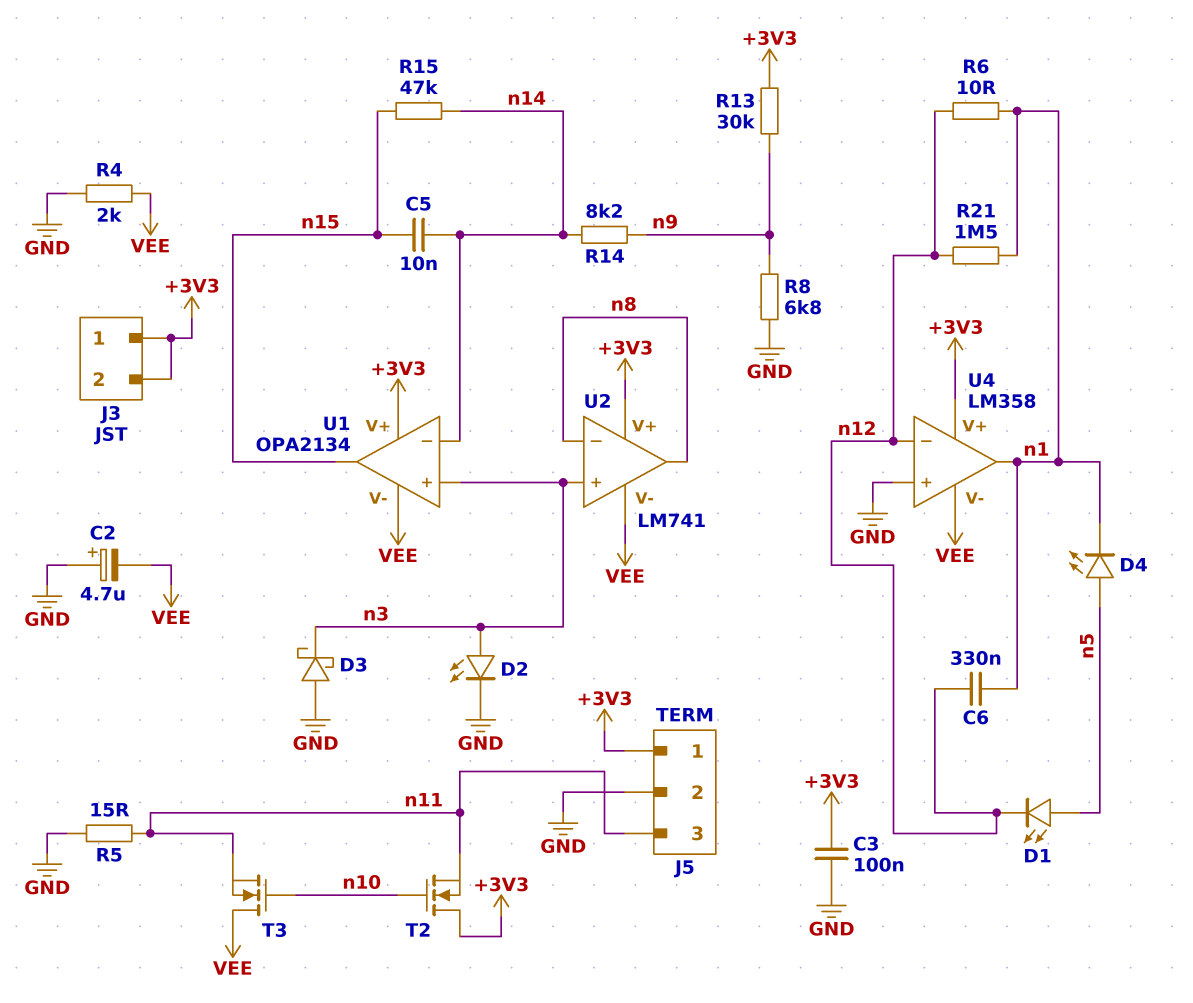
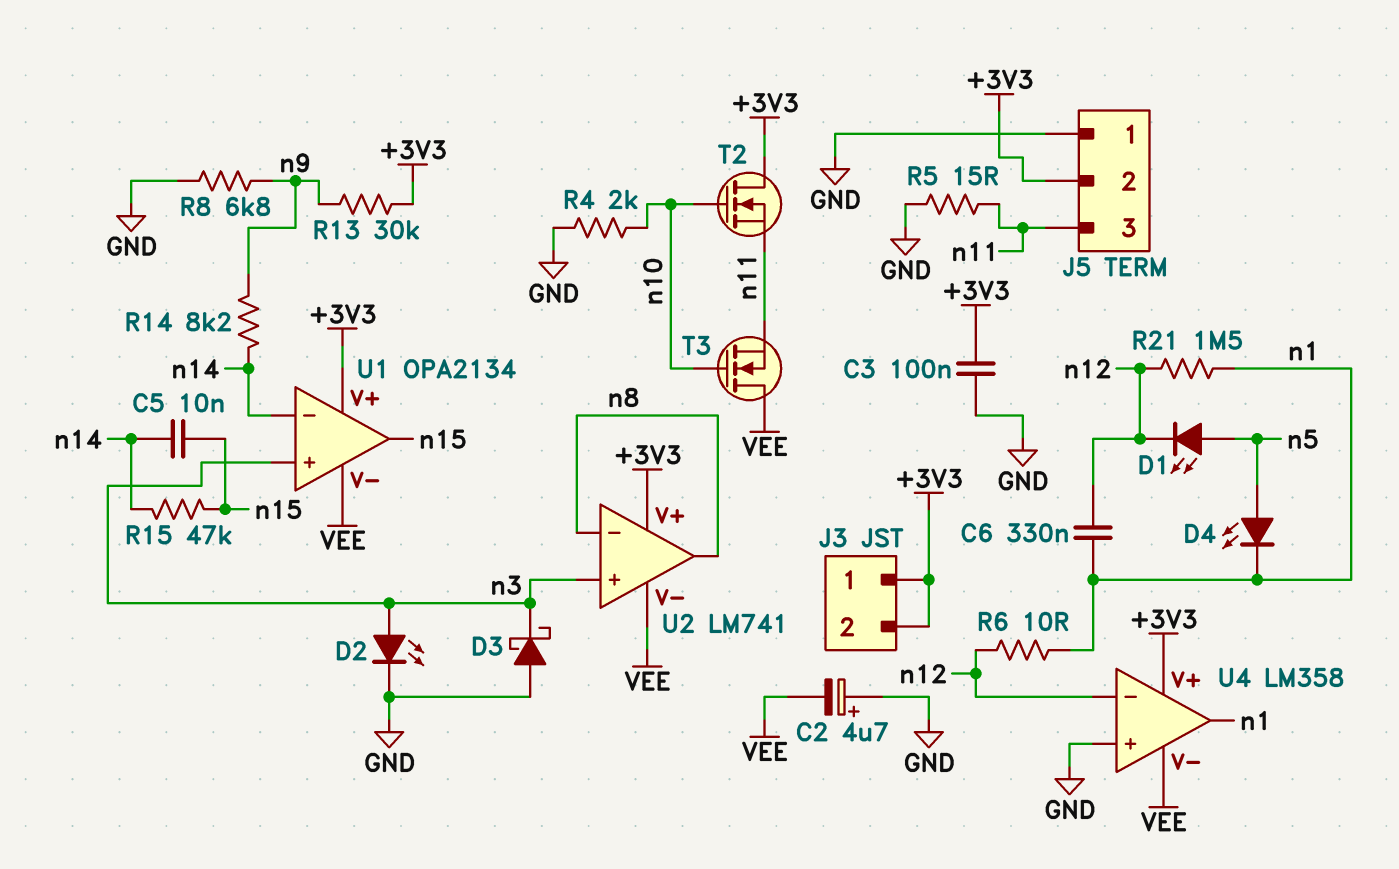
J5 pin 1: +3V3 -> GND
J5 pin 2: GND -> +3V3
R4: 2k (GND, VEE) -> 2k (GND, n10)

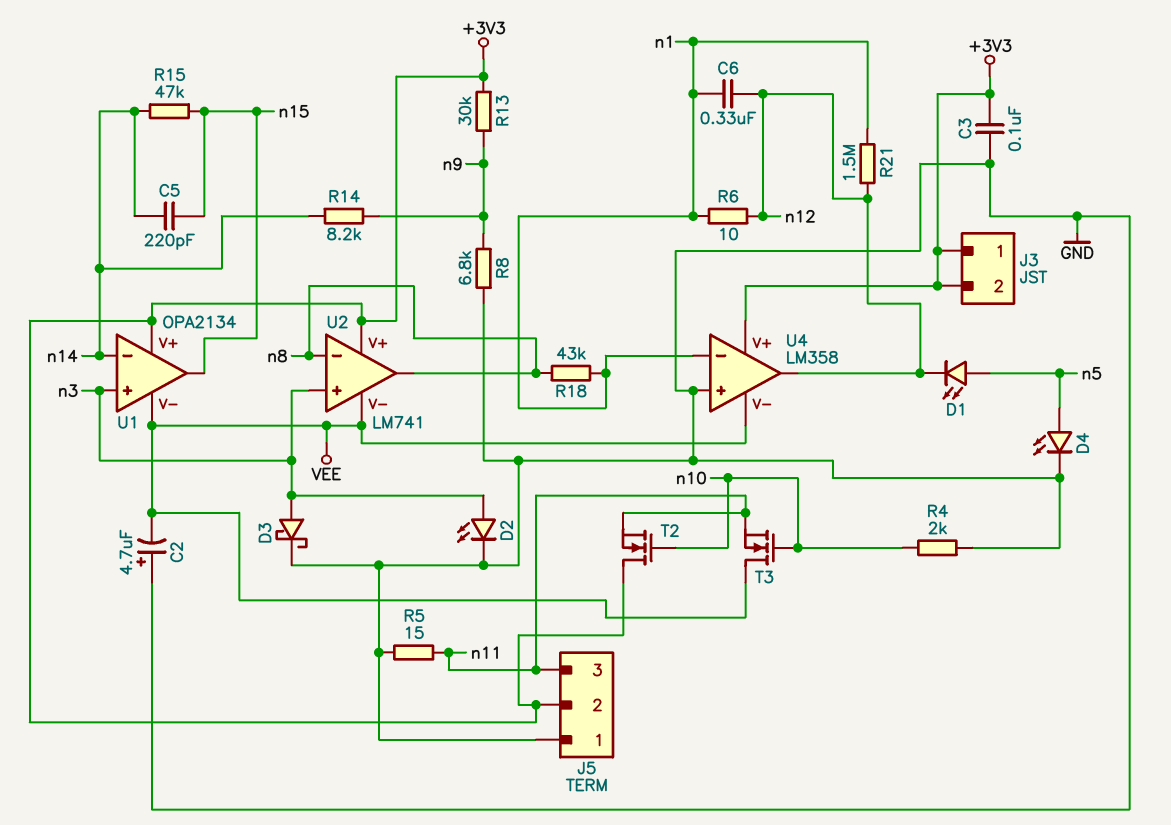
C5: 10nF (n14, n15) -> 220pF (n14, n15)
D3: schottky (A GND, K n3) -> schottky (A n3, K GND)
D4: LED (A n5, K n1) -> LED (A n5, K GND)
R18: none -> 43k (n1, n8)
U4 pin in-: n12 -> n1
U4 pin out: n1 -> n12

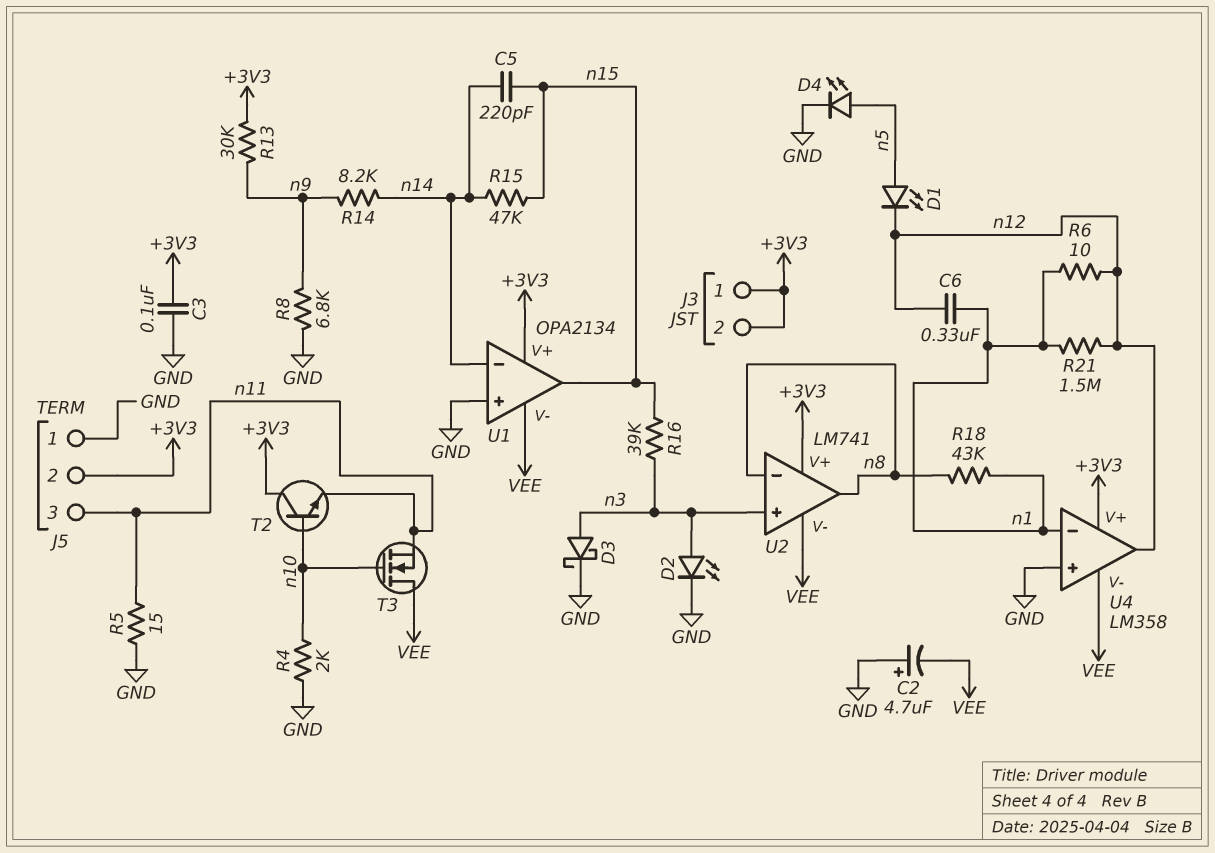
R16: none -> 39k (n3, n15)
T2: NMOS (G n10, D +3V3, S n11) -> NPN (B n10, C +3V3, E n11)
U1 pin in+: n3 -> GND

